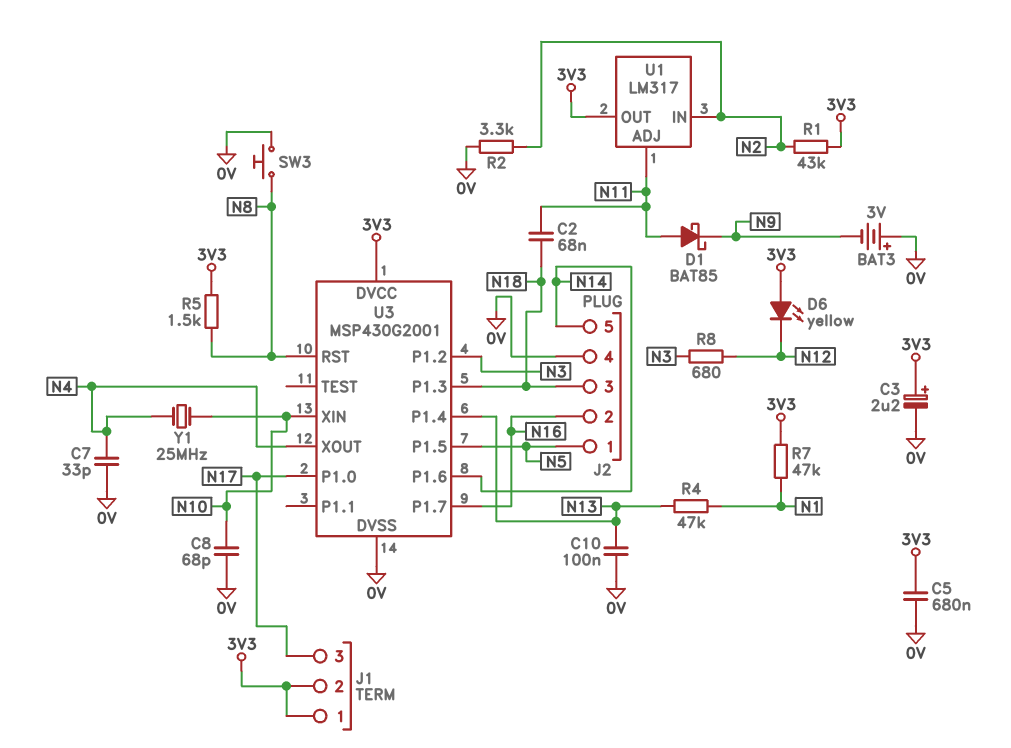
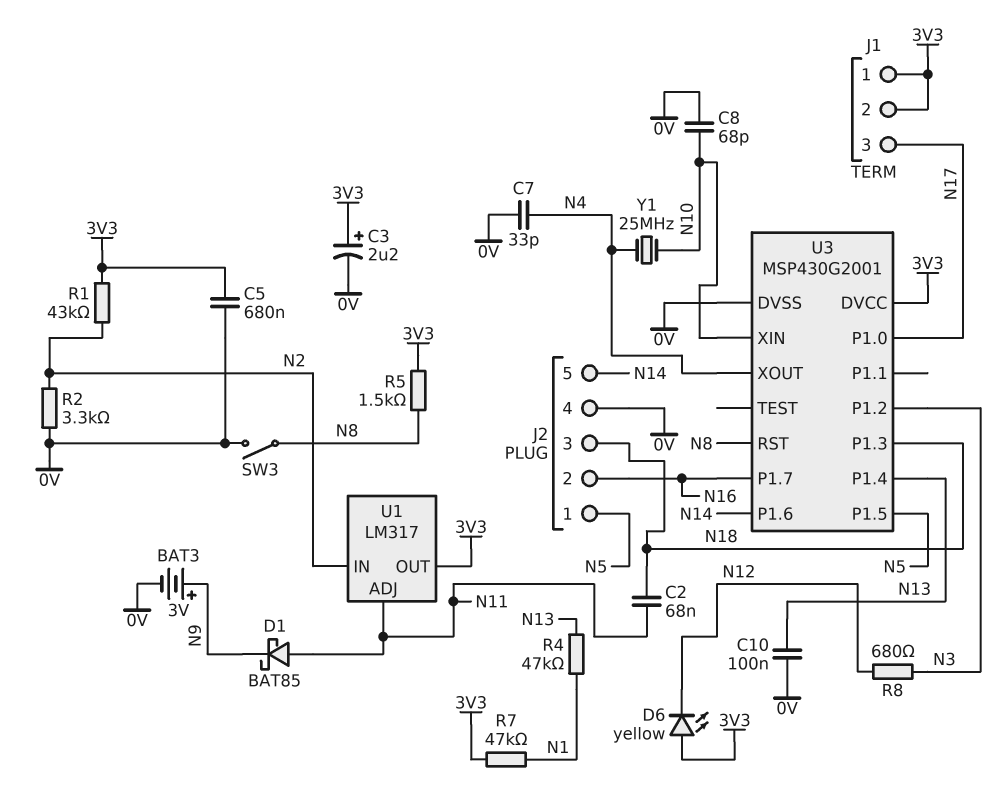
BAT3: 3V (plus 0V, minus N9) -> 3V (plus N9, minus 0V)
SW3: button (0V, N8) -> switch (0V, N8)

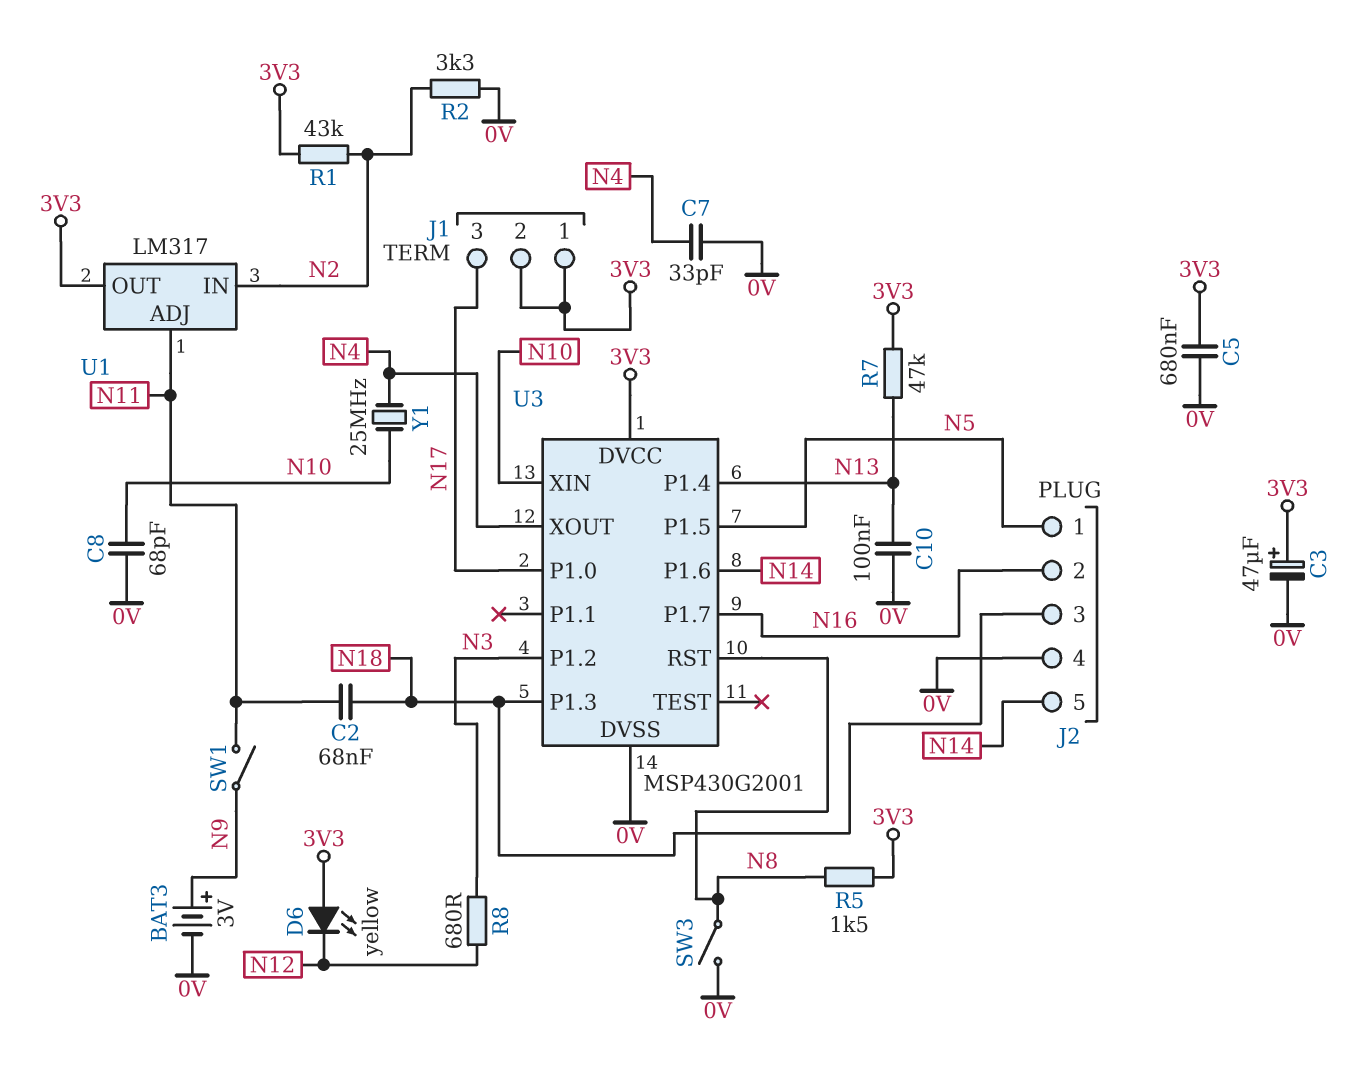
C3: 2.2uF (plus 3V3, minus 0V) -> 47uF (plus 3V3, minus 0V)
D1: schottky BAT85 (A N11, K N9) -> none
R4: 47k (N1, N13) -> none
R7: 47k (3V3, N1) -> 47k (3V3, N13)
SW1: none -> switch (N9, N11)

